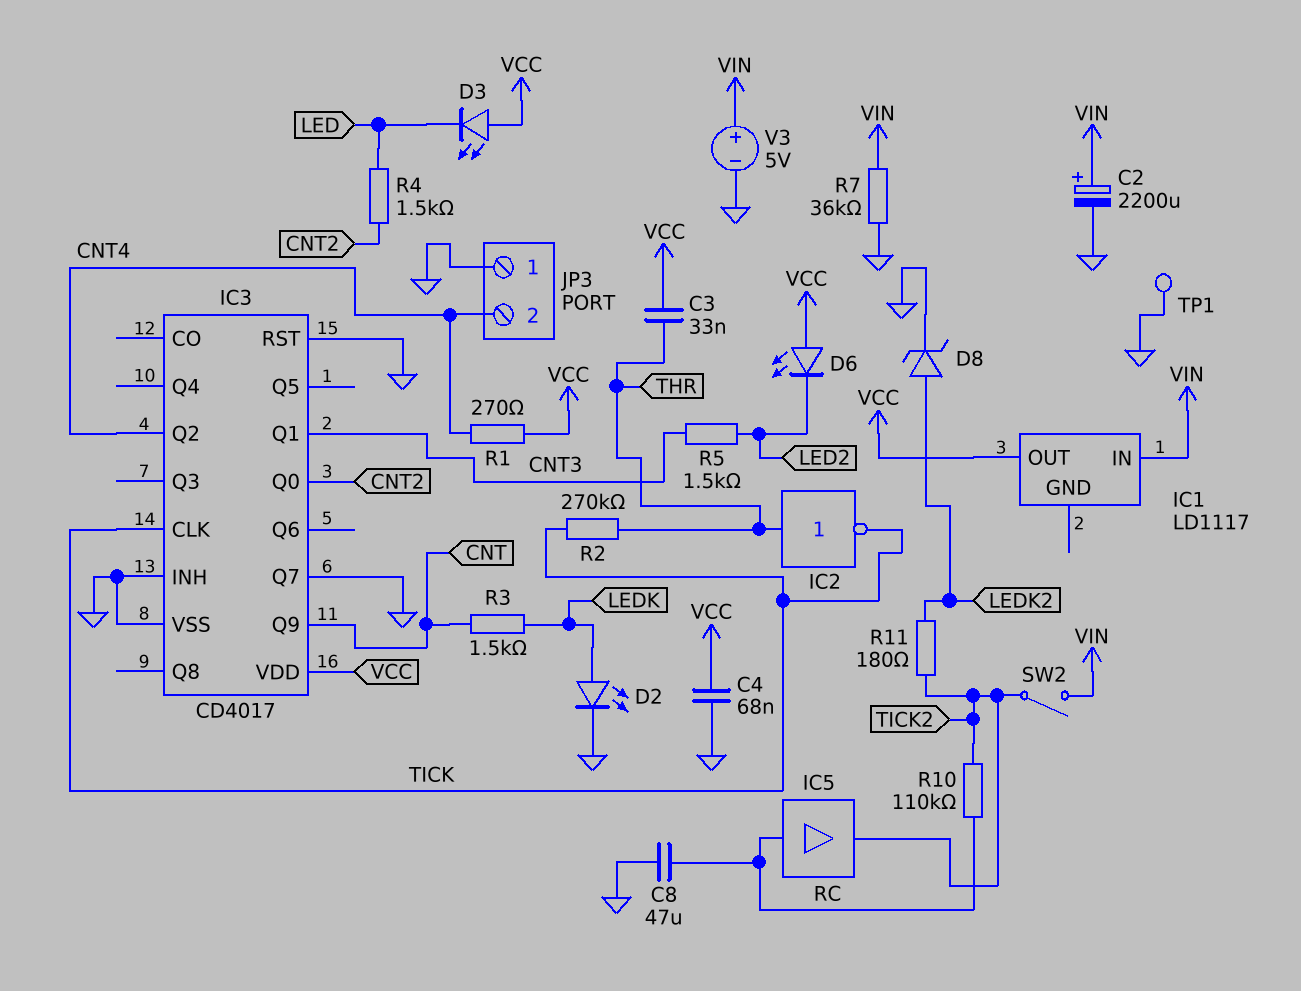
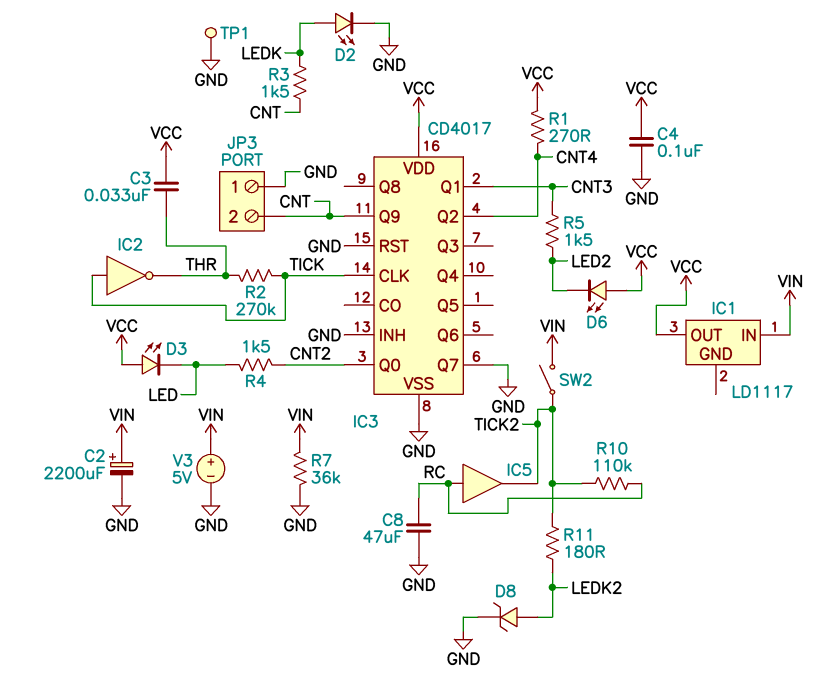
C4: 68nF (GND, VCC) -> 100nF (GND, VCC)
IC2: NOT (in THR, out TICK) -> NOT (in TICK, out THR)
JP3 pin 2: CNT4 -> CNT

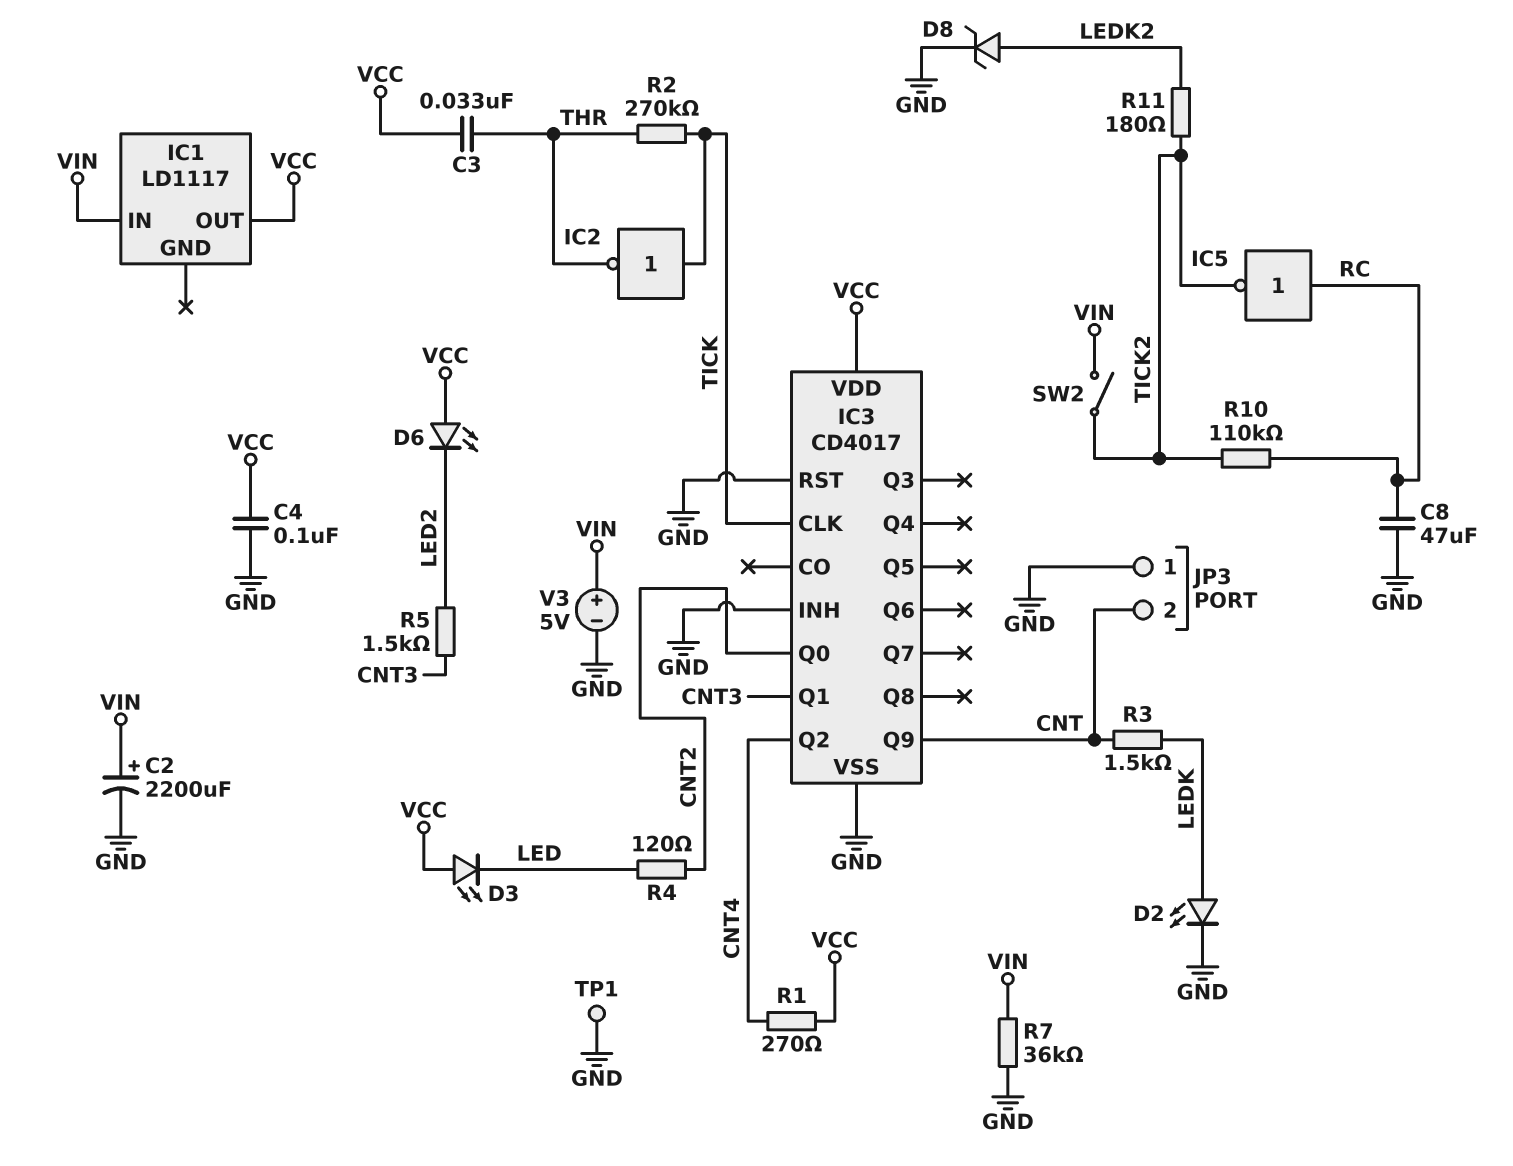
IC3 pin Q7: GND -> none
IC5: buffer (in RC, out TICK2) -> NOT (in RC, out TICK2)
R4: 1.5k (CNT2, LED) -> 120 (CNT2, LED)

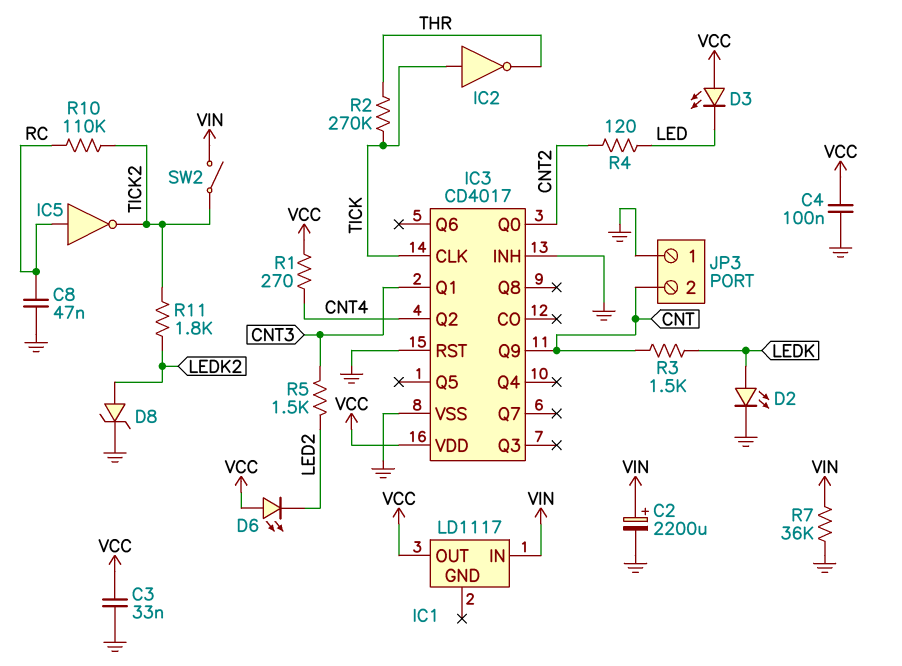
C3: 33nF (THR, VCC) -> 33nF (GND, VCC)
C8: 47uF (GND, RC) -> 47nF (GND, RC)
R11: 180 (LEDK2, TICK2) -> 1.8k (LEDK2, TICK2)
TP1: test point (GND) -> none
V3: 5V (plus VIN, minus GND) -> none

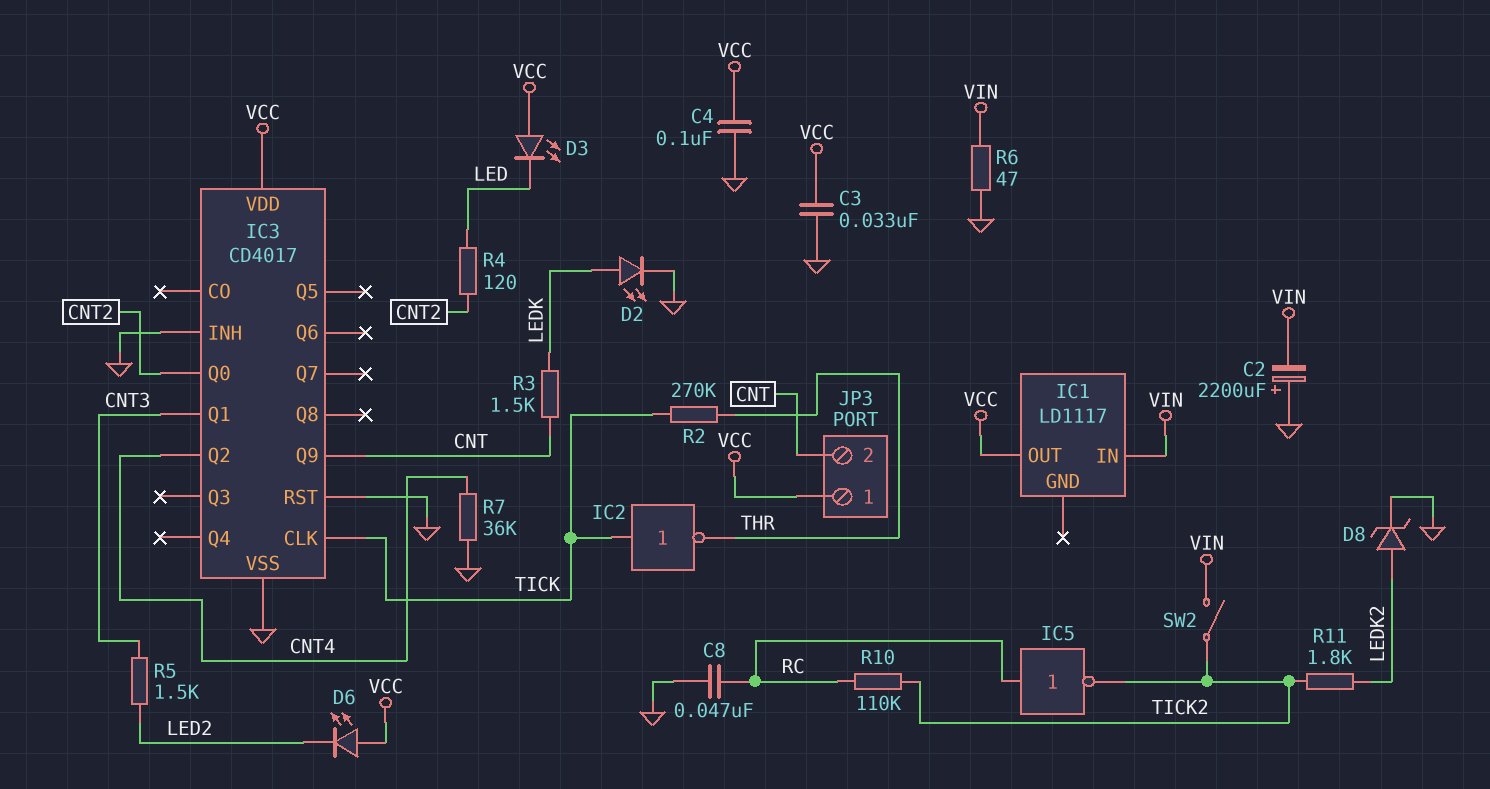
C2: 2200uF (plus VIN, minus GND) -> 2200uF (plus GND, minus VIN)
JP3 pin 1: GND -> VCC
R1: 270 (CNT4, VCC) -> none
R6: none -> 47 (GND, VIN)
R7: 36k (GND, VIN) -> 36k (CNT4, GND)

